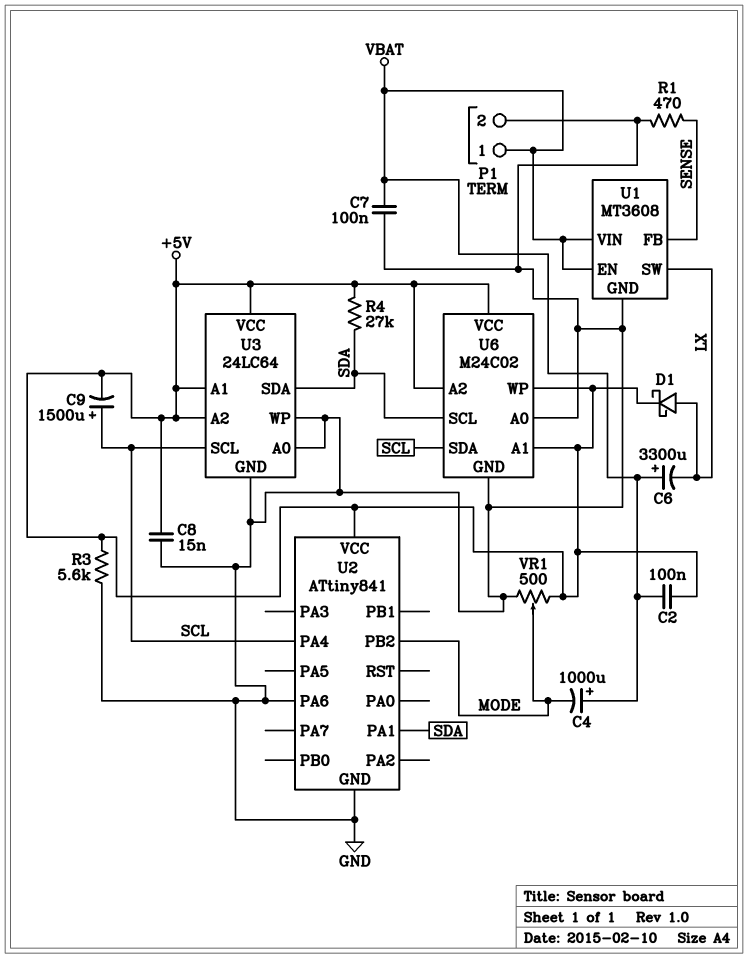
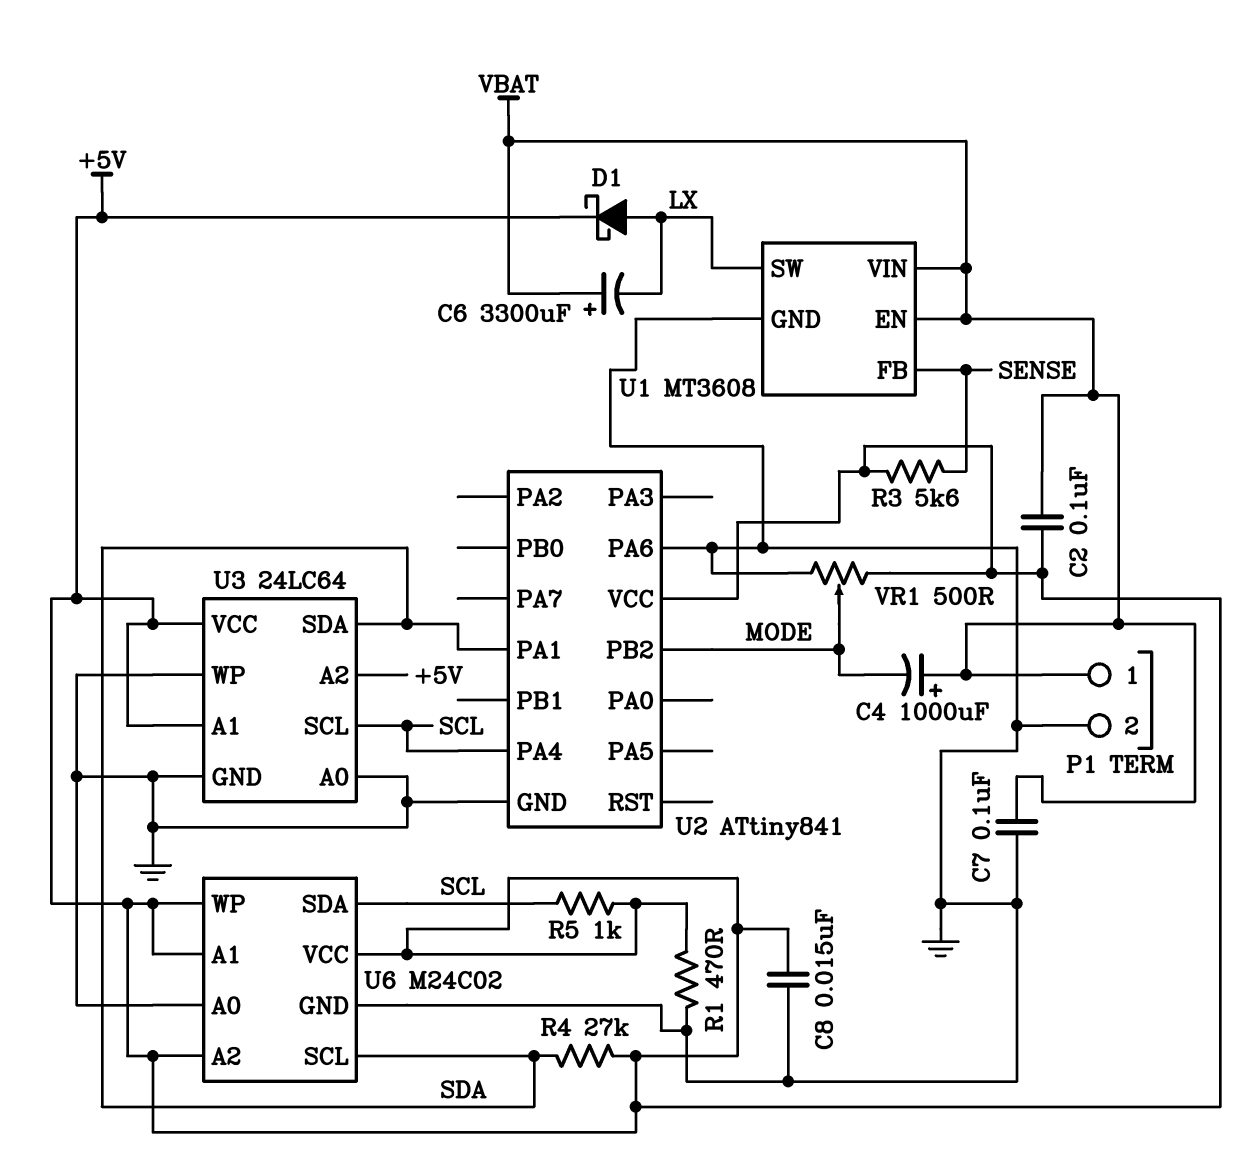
C9: 1500uF (plus SCL, minus +5V) -> none
R1: 470 (GND, SENSE) -> 470 (+5V, GND)
R3: 5.6k (+5V, GND) -> 5.6k (+5V, SENSE)
R5: none -> 1k (+5V, SCL)

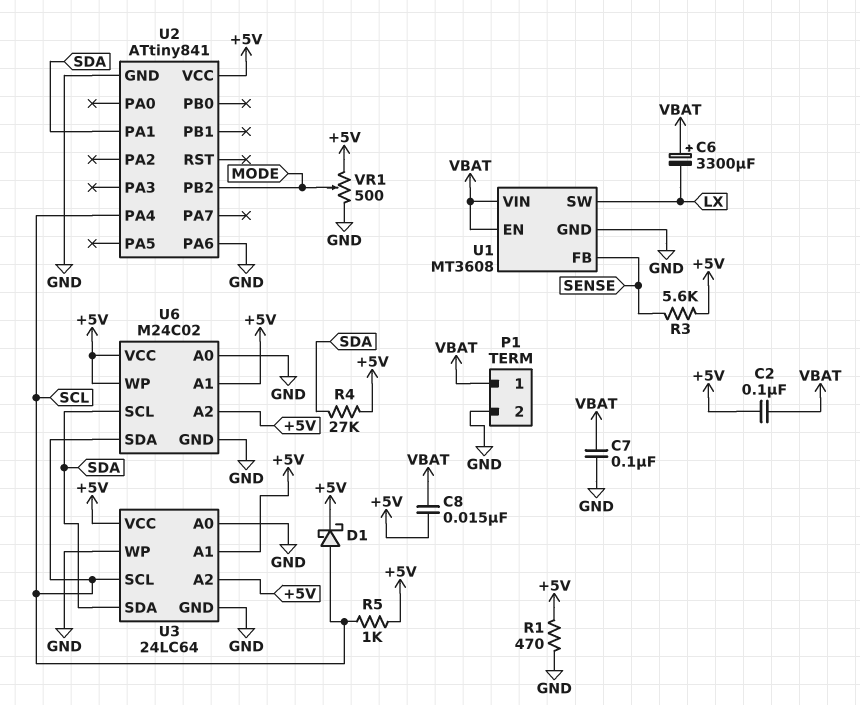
C4: 1000uF (plus VBAT, minus MODE) -> none
C8: 15nF (+5V, GND) -> 15nF (+5V, VBAT)
D1: schottky (A LX, K +5V) -> schottky (A SCL, K +5V)

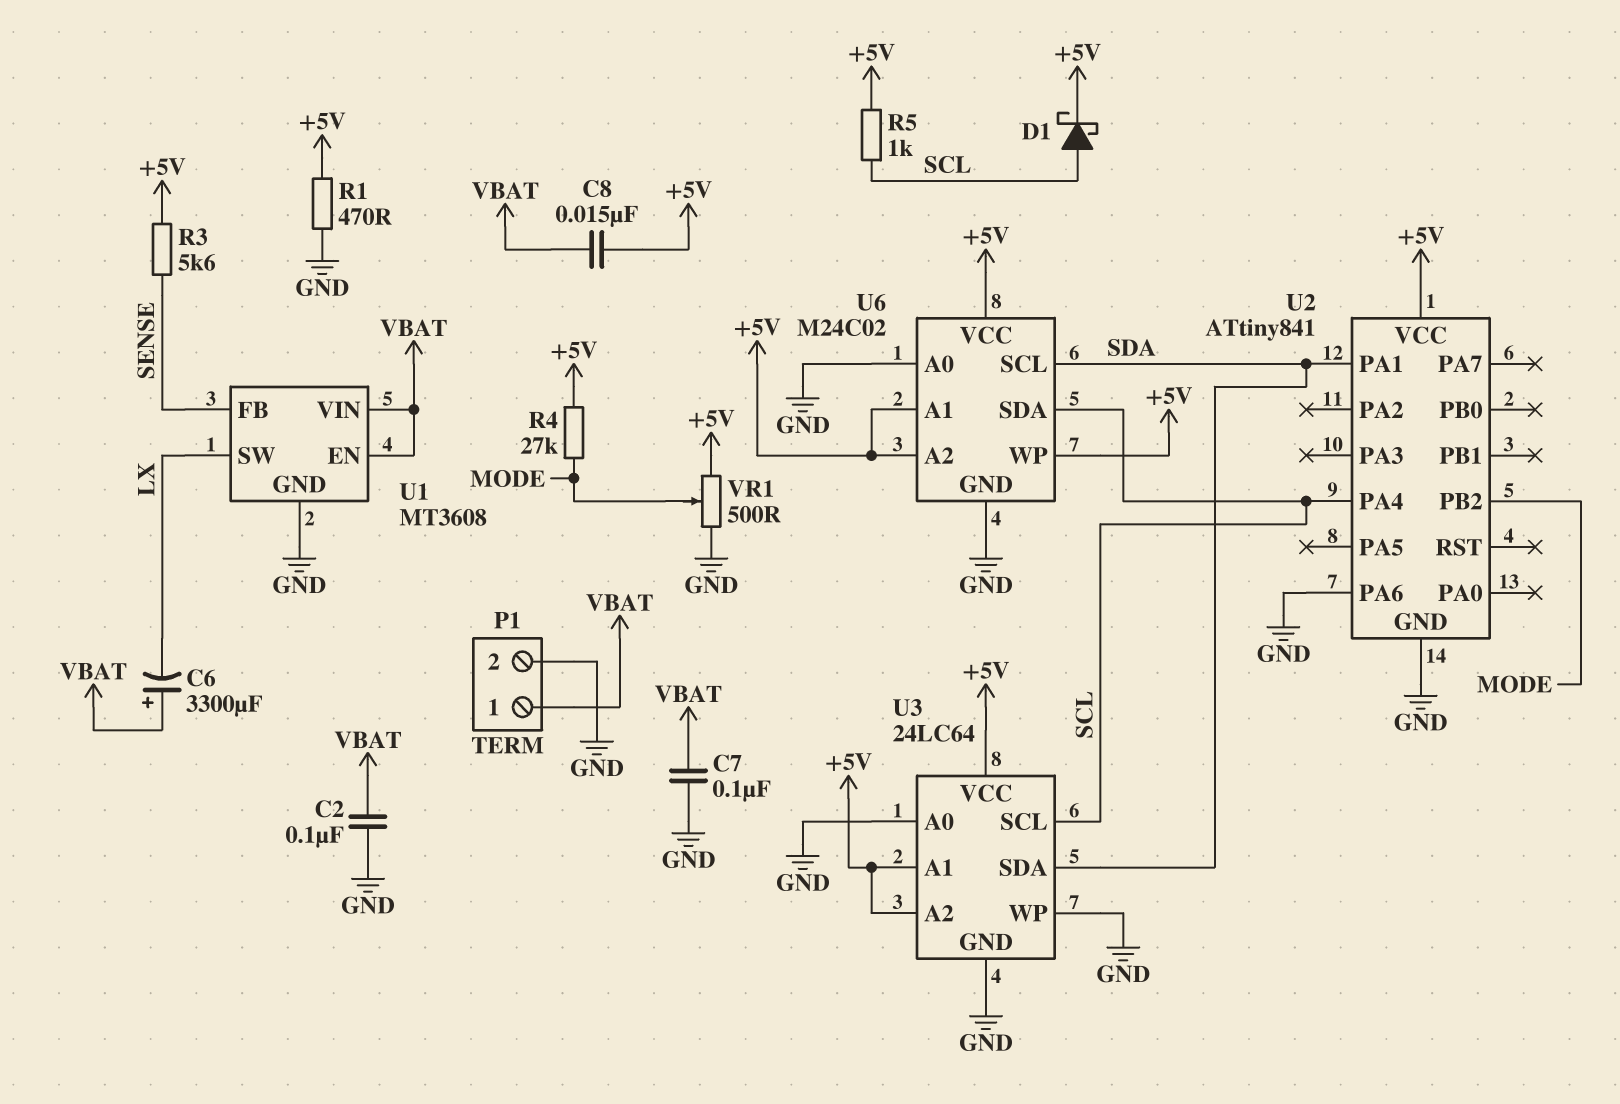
C2: 100nF (+5V, VBAT) -> 100nF (GND, VBAT)
R4: 27k (+5V, SDA) -> 27k (+5V, MODE)

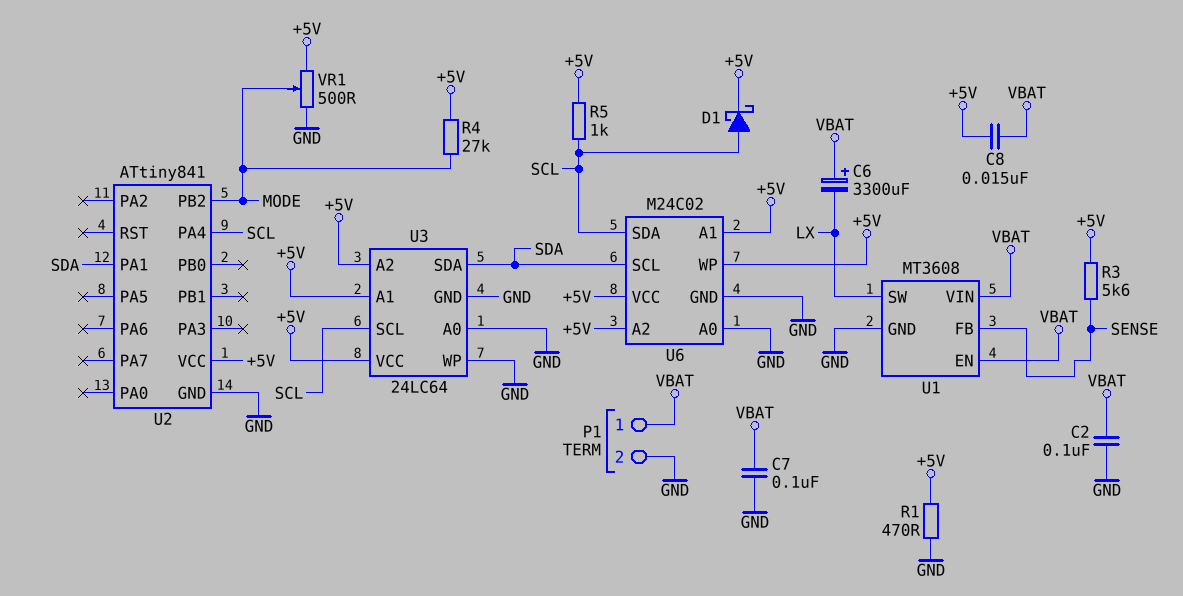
U2 pin PA6: GND -> none

